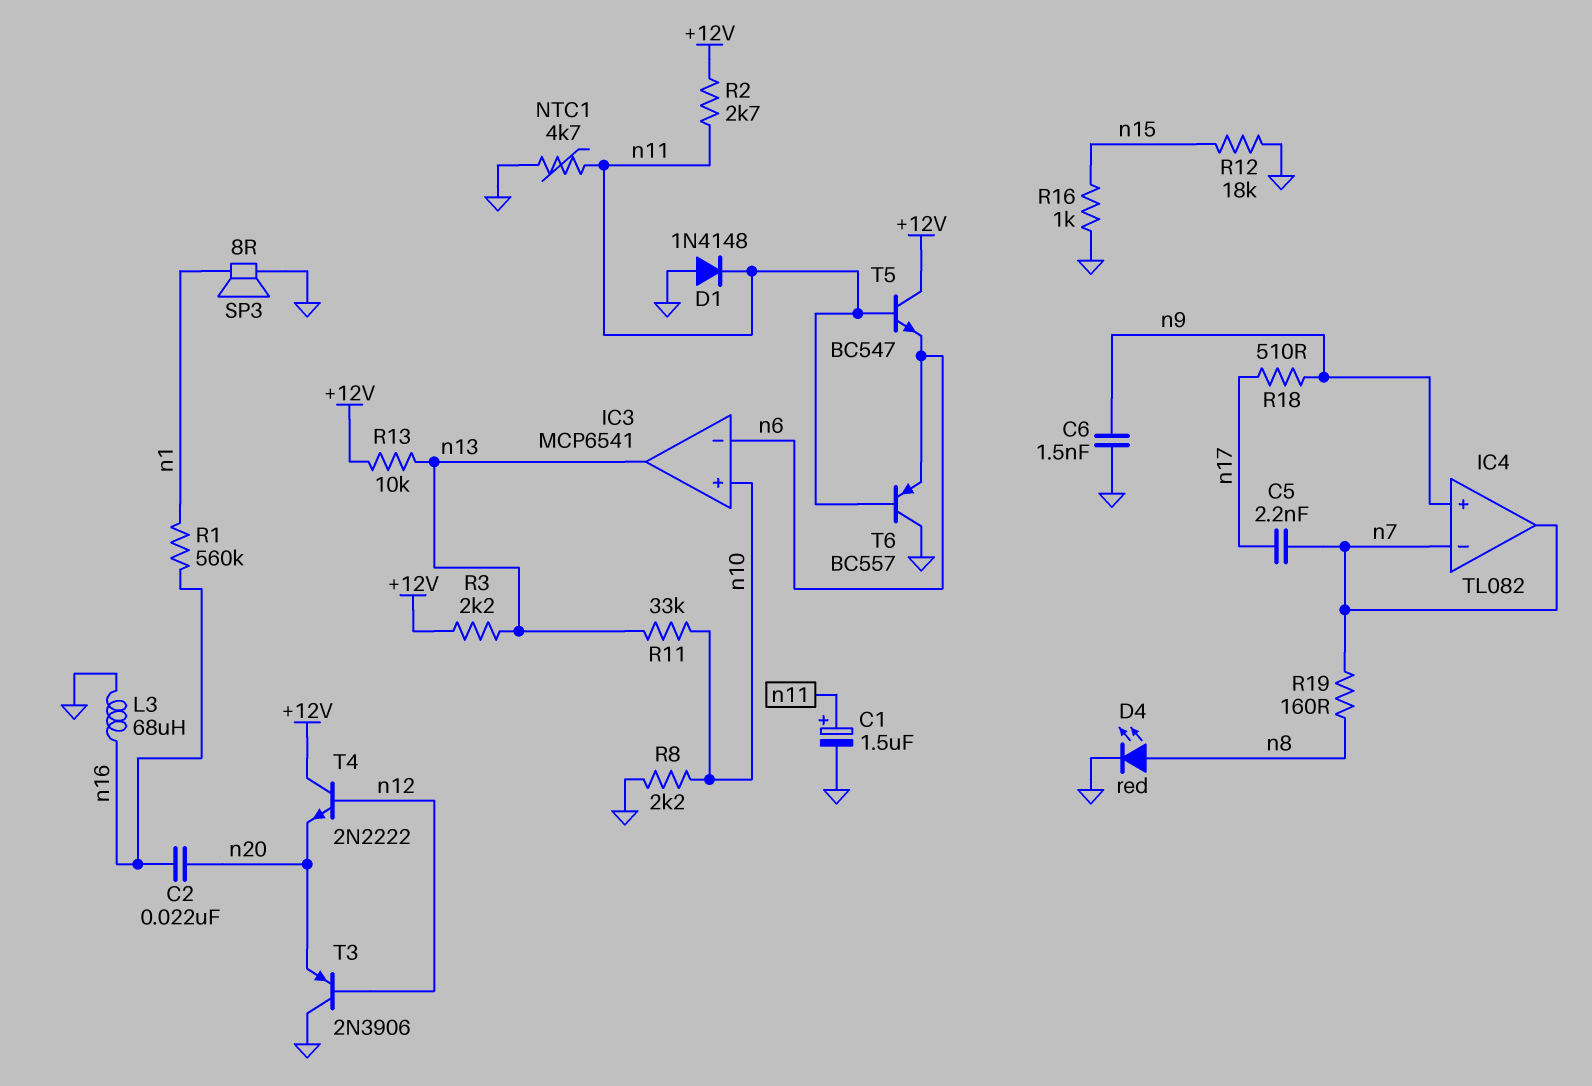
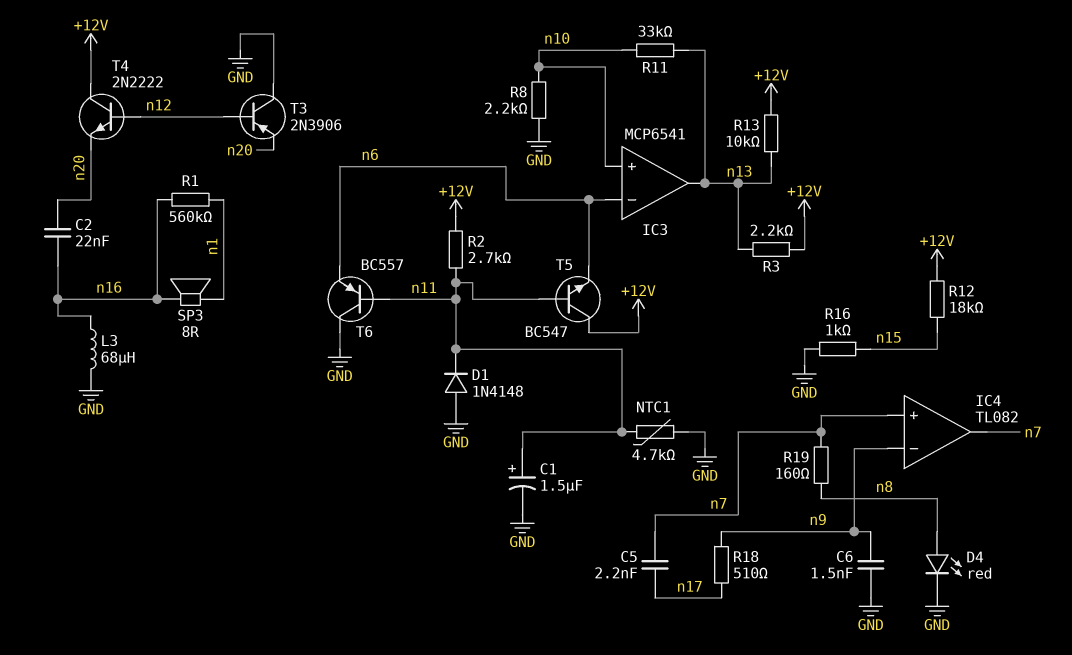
IC4 pin in+: n9 -> n7
IC4 pin in-: n7 -> n9
R12: 18k (GND, n15) -> 18k (+12V, n15)
SP3: speaker 8R (GND, n1) -> speaker 8R (n1, n16)

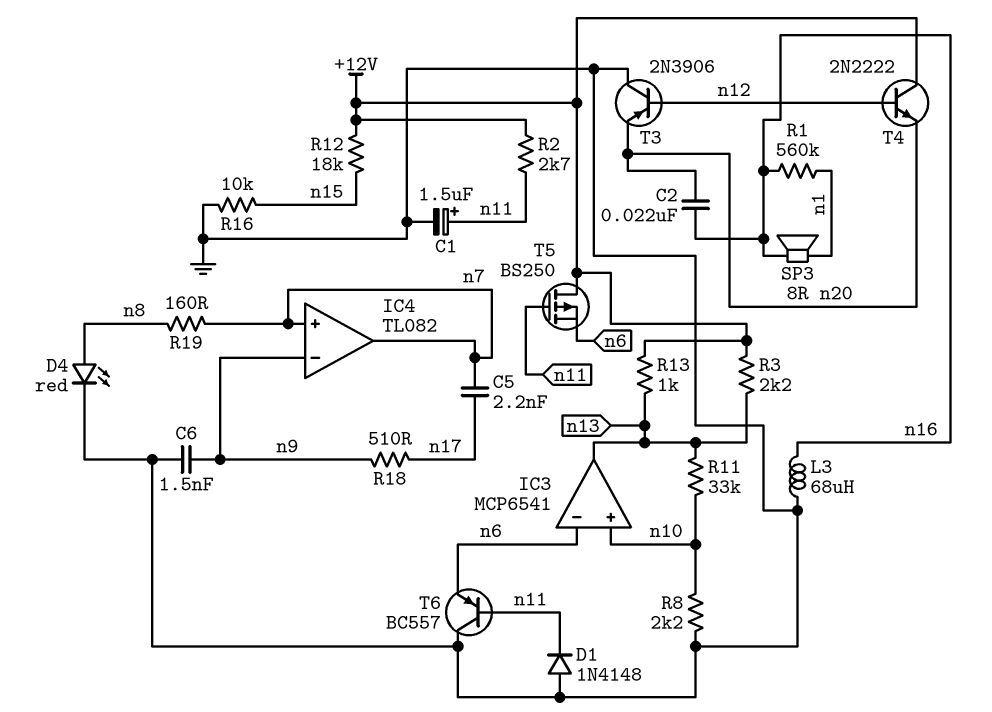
NTC1: 4.7k (GND, n11) -> none
R13: 10k (+12V, n13) -> 1k (+12V, n13)
R16: 1k (GND, n15) -> 10k (GND, n15)
T5: NPN BC547 (B n11, C +12V, E n6) -> PMOS BS250 (G n11, D +12V, S n6)

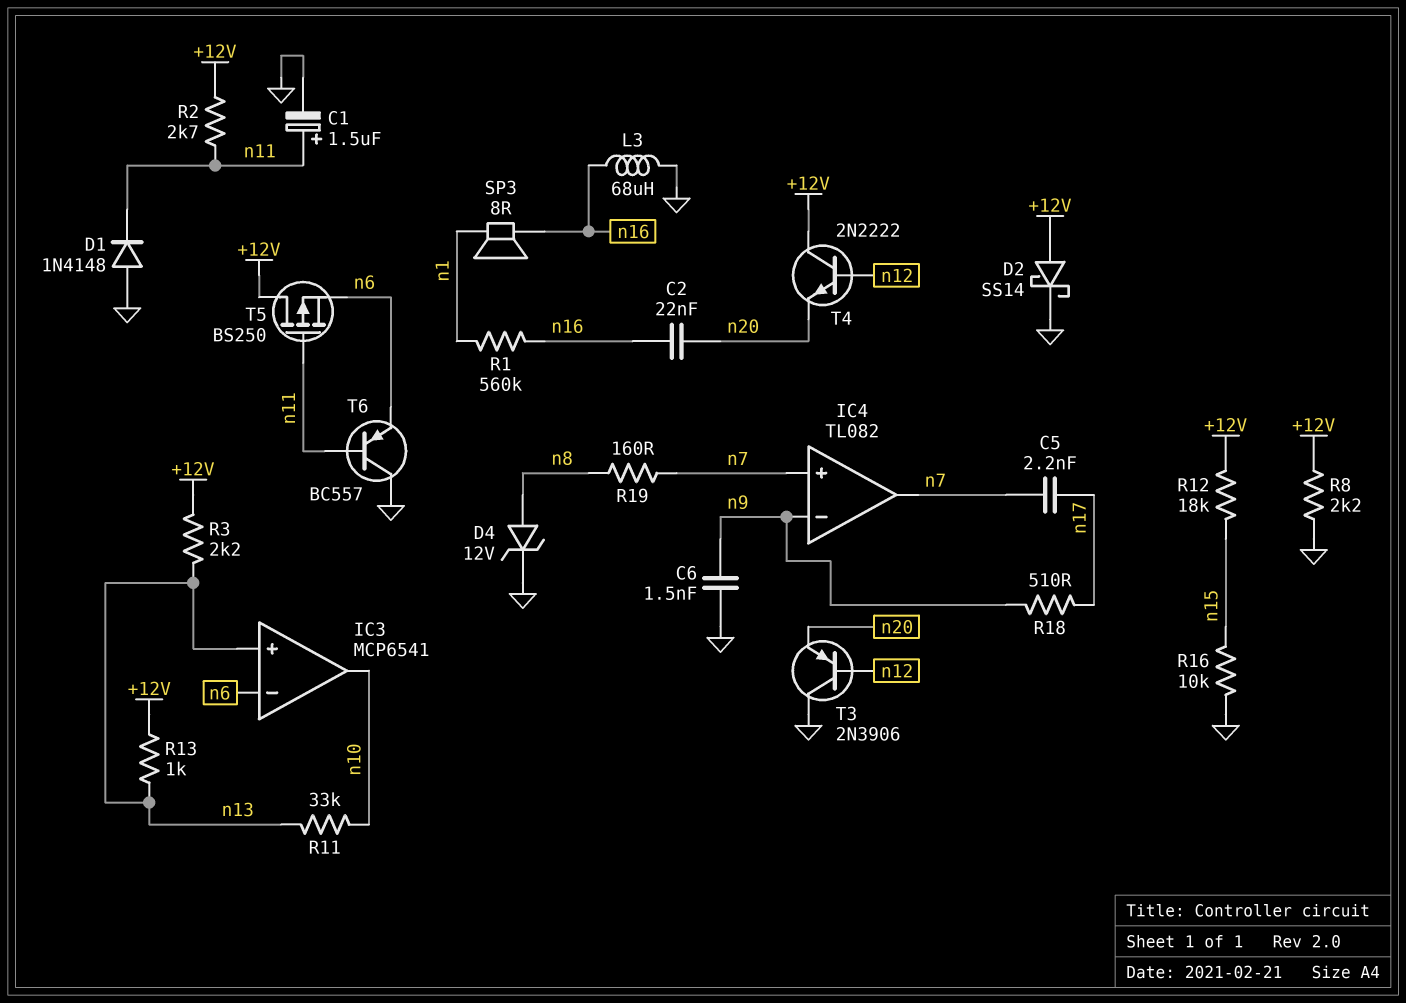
D2: none -> schottky SS14 (A +12V, K GND)
D4: LED red (A n8, K GND) -> zener 12V (A n8, K GND)
IC3 pin in+: n10 -> n13
IC3 pin out: n13 -> n10
R8: 2.2k (GND, n10) -> 2.2k (+12V, GND)

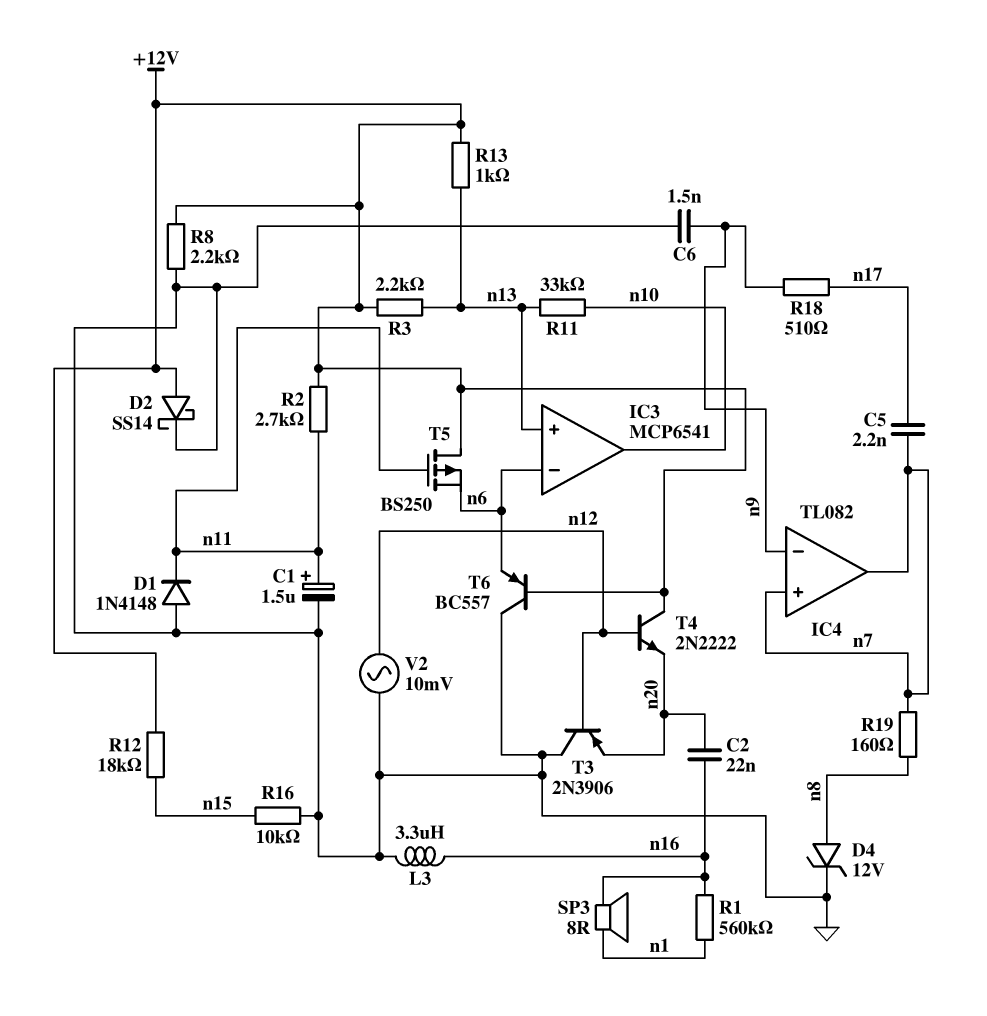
L3: 68uH (GND, n16) -> 3.3uH (GND, n16)
T6: PNP BC557 (B n11, C GND, E n6) -> PNP BC557 (B +12V, C GND, E n6)
V2: none -> AC 10mV (GND, n12)

